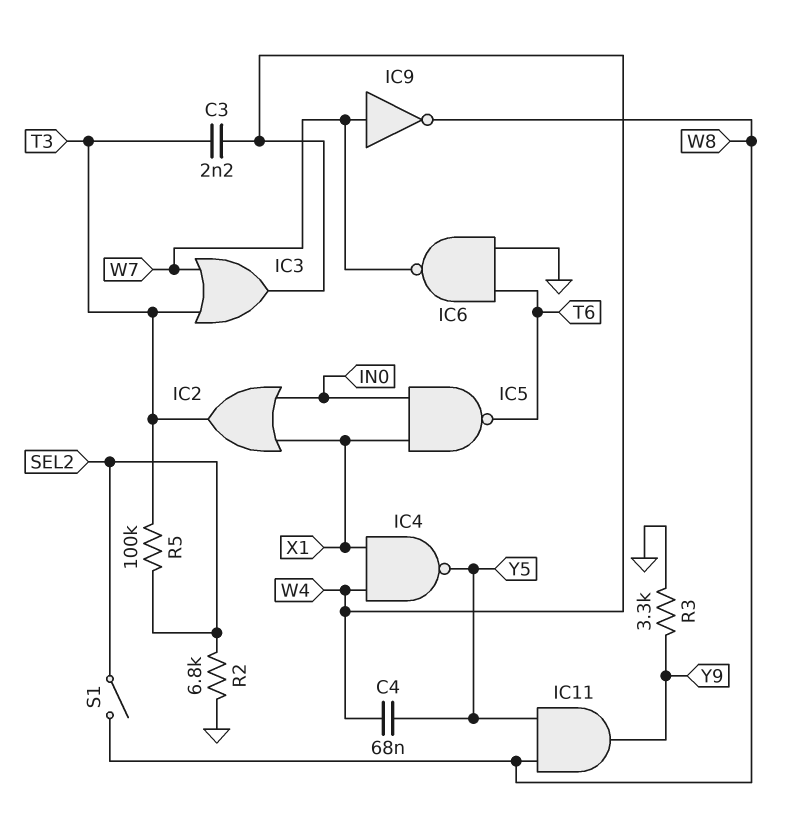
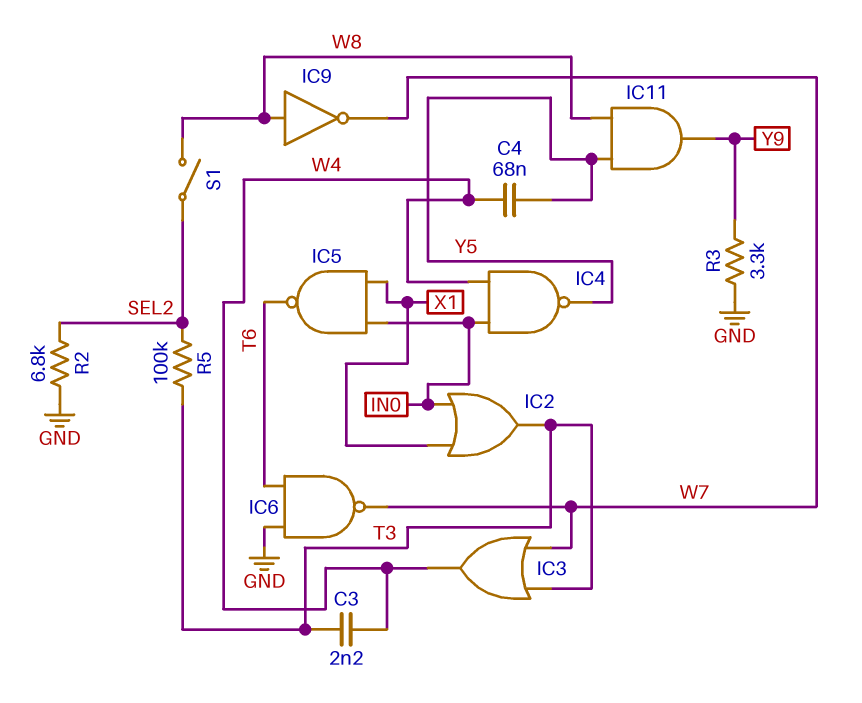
IC4: NAND (in W4, in X1, out Y5) -> NAND (in IN0, in W4, out Y5)
IC9: NOT (in W7, out W8) -> NOT (in W8, out W7)

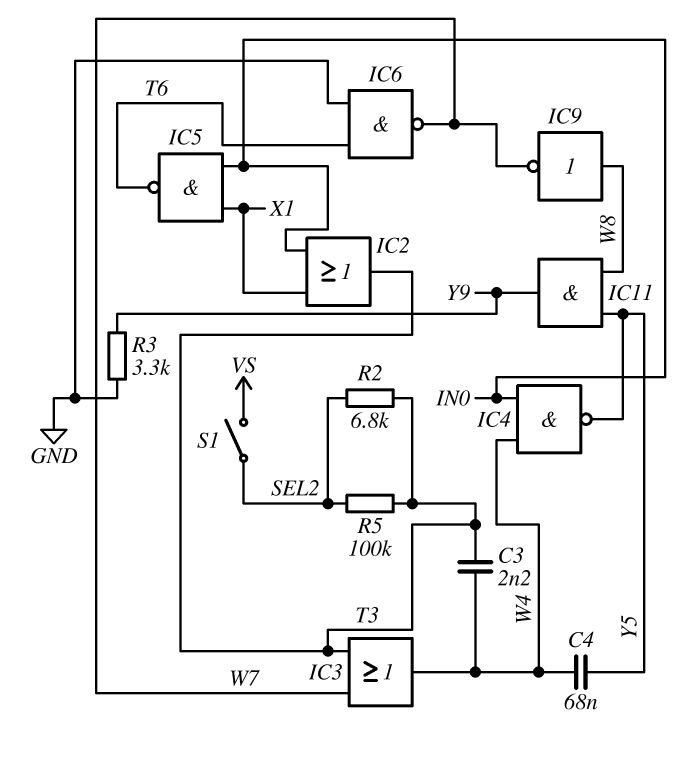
R2: 6.8k (GND, SEL2) -> 6.8k (SEL2, T3)
S1: switch (SEL2, W8) -> switch (SEL2, VS)

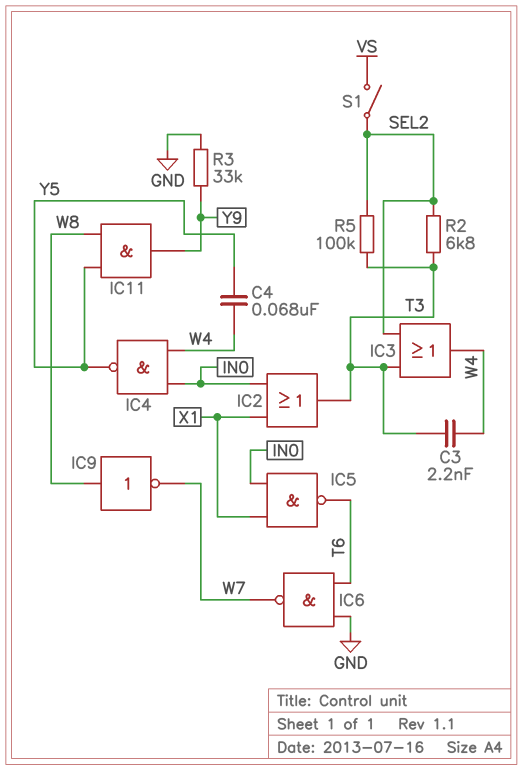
IC3: OR (in T3, in W7, out W4) -> OR (in SEL2, in T3, out W4)
R3: 3.3k (GND, Y9) -> 33k (GND, Y9)

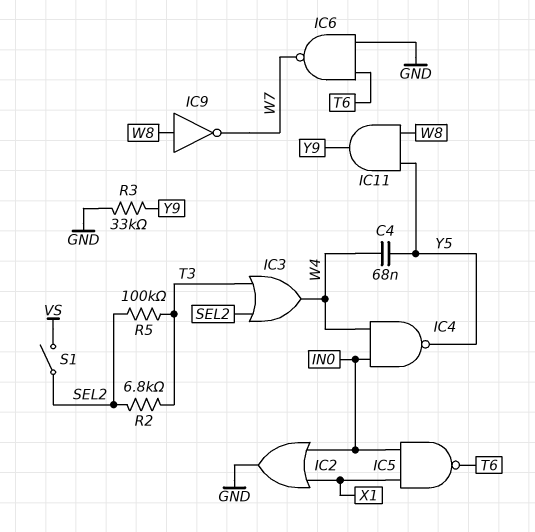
C3: 2.2nF (T3, W4) -> none
IC2: OR (in IN0, in X1, out T3) -> OR (in IN0, in X1, out GND)

